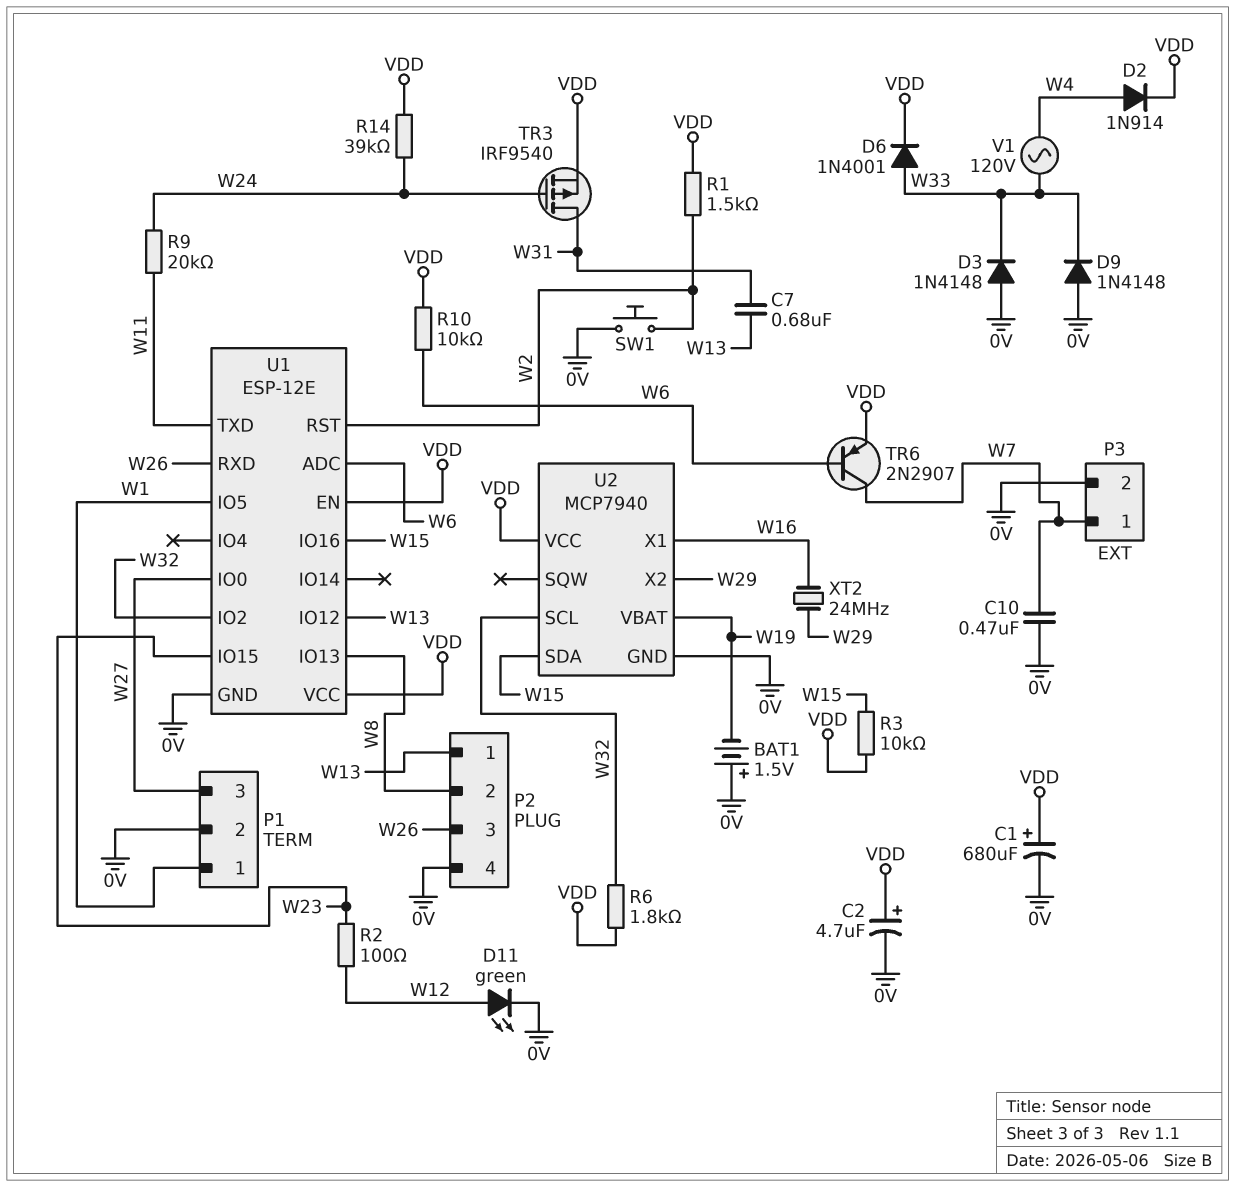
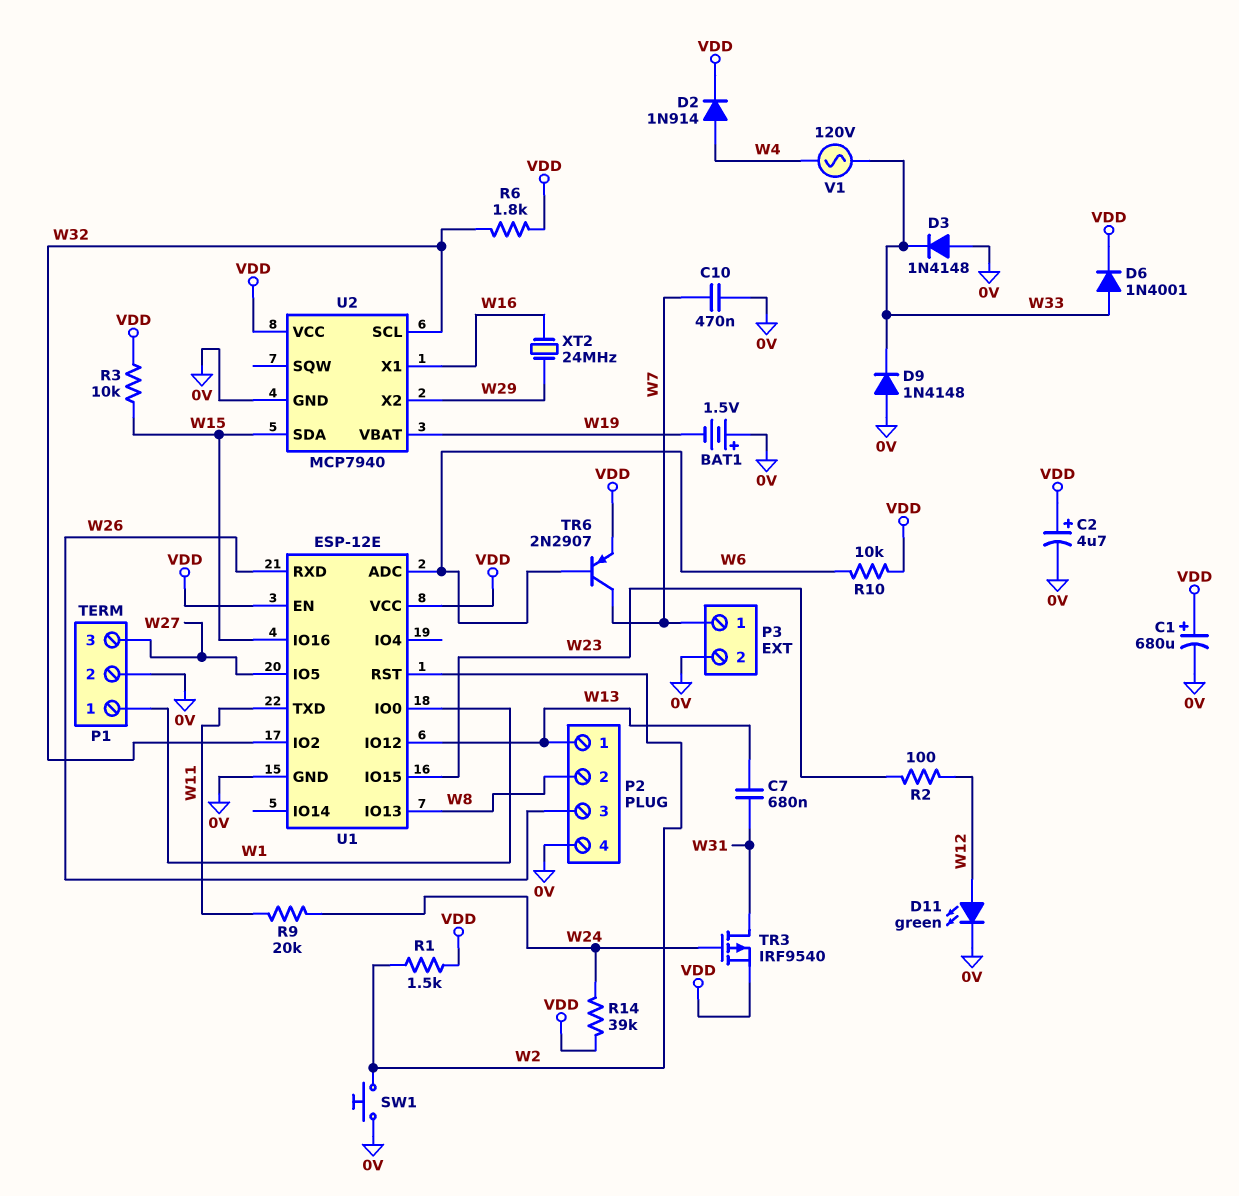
U1 pin IO0: W27 -> W1
U1 pin IO5: W1 -> W27

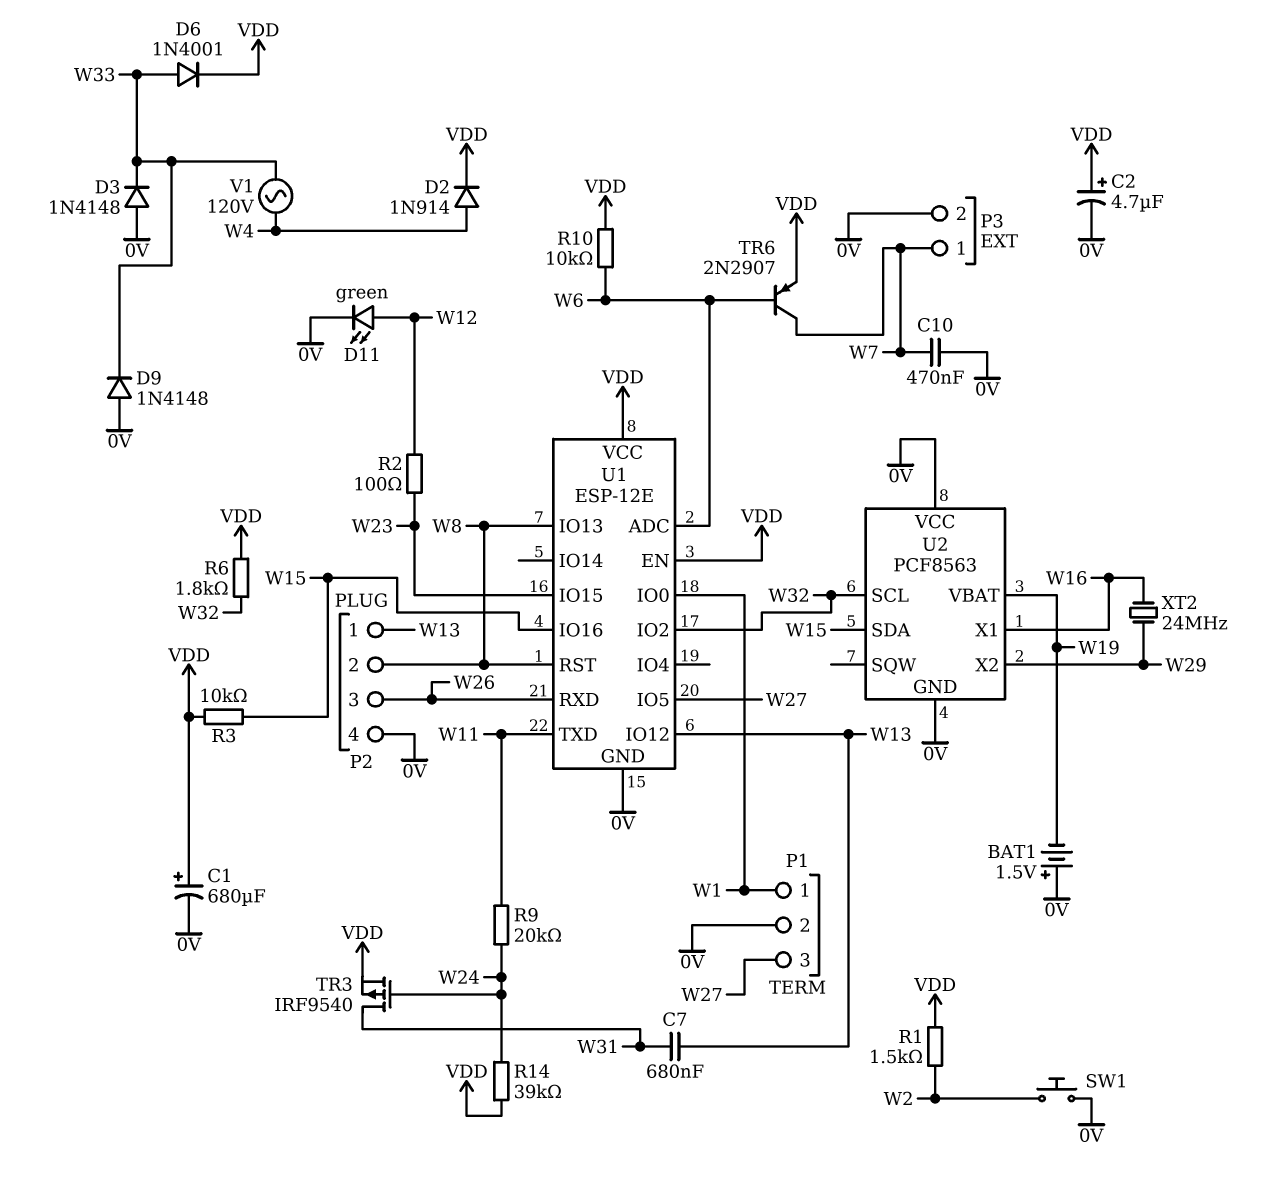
U1 pin RST: W2 -> W8
U2: MCP7940 -> PCF8563
U2 pin VCC: VDD -> 0V

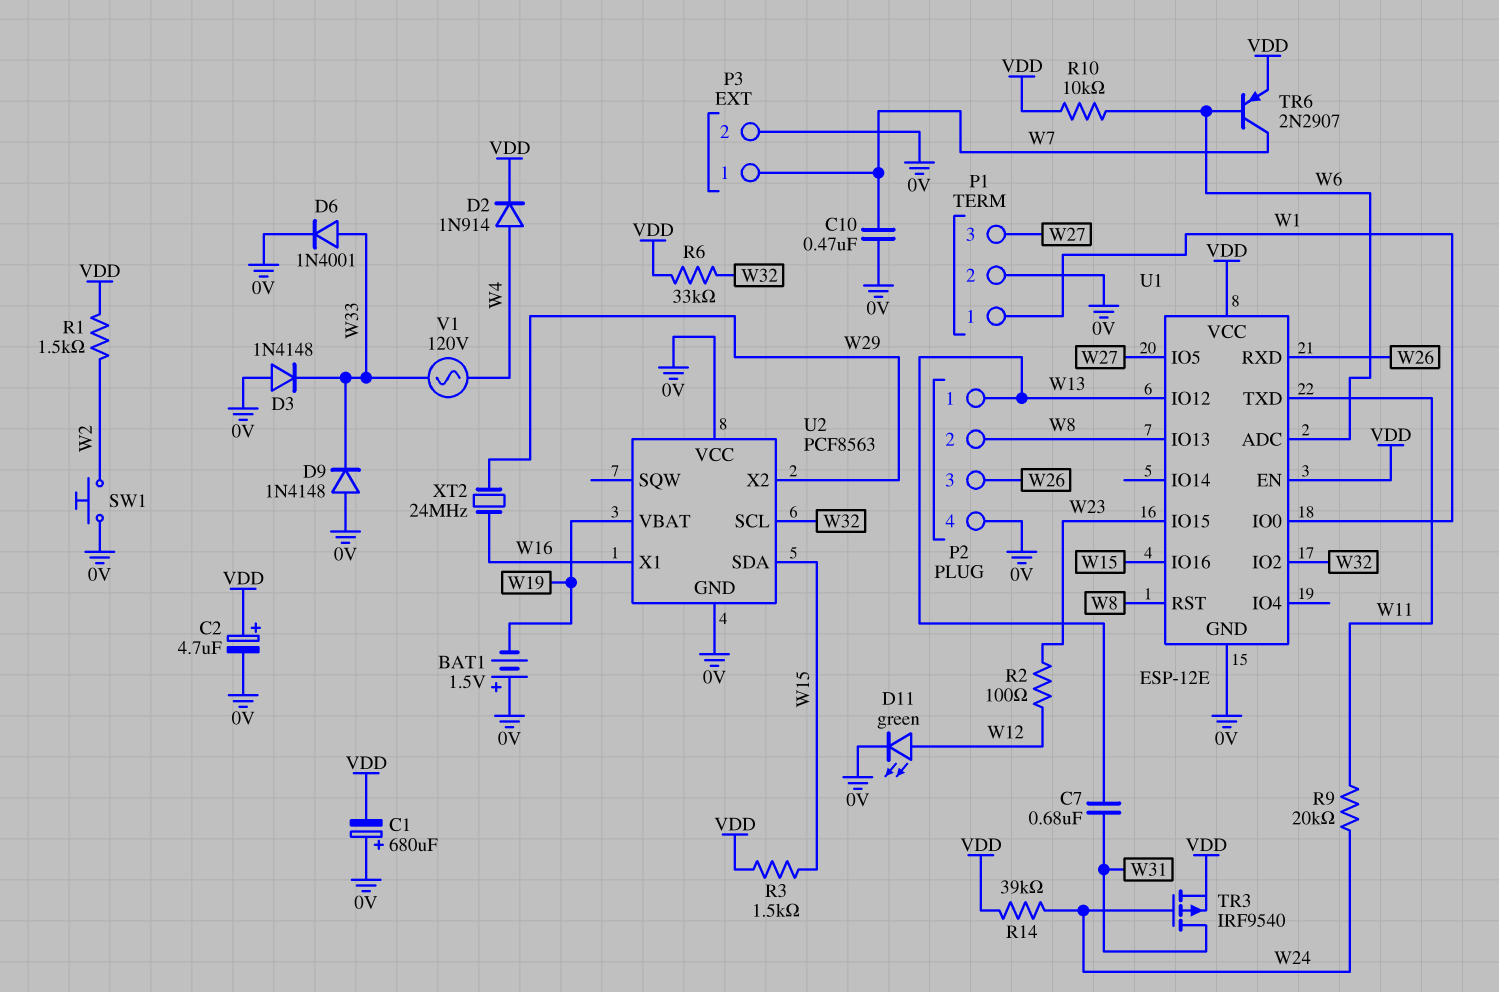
C1: 680uF (plus VDD, minus 0V) -> 680uF (plus 0V, minus VDD)
D6: diode 1N4001 (A W33, K VDD) -> diode 1N4001 (A W33, K 0V)
R3: 10k (VDD, W15) -> 1.5k (VDD, W15)
R6: 1.8k (VDD, W32) -> 33k (VDD, W32)

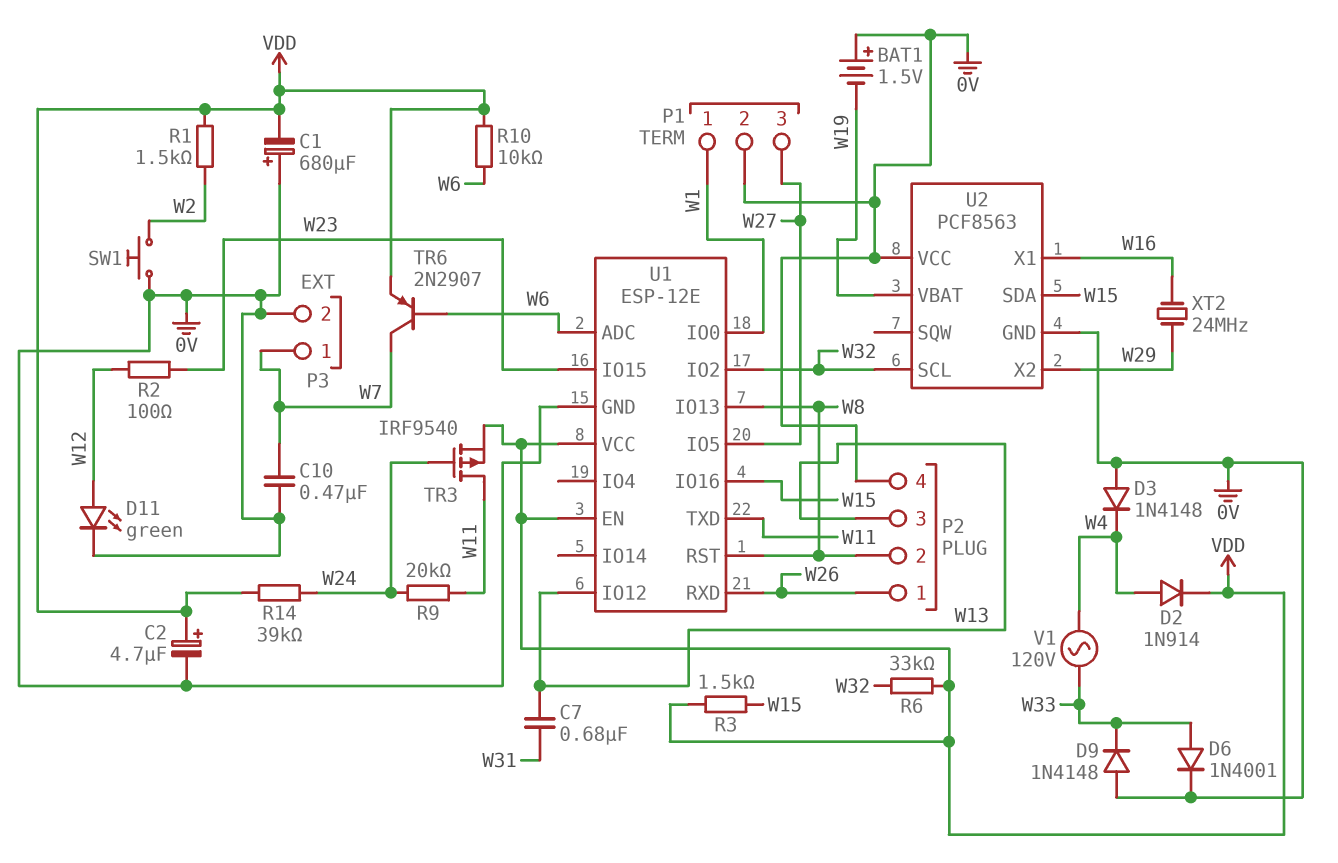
D3: diode 1N4148 (A 0V, K W33) -> diode 1N4148 (A 0V, K W4)
P2 pin 1: W13 -> W26
P2 pin 3: W26 -> W13
TR3: PMOS IRF9540 (G W24, D W31, S VDD) -> PMOS IRF9540 (G W24, D W11, S VDD)

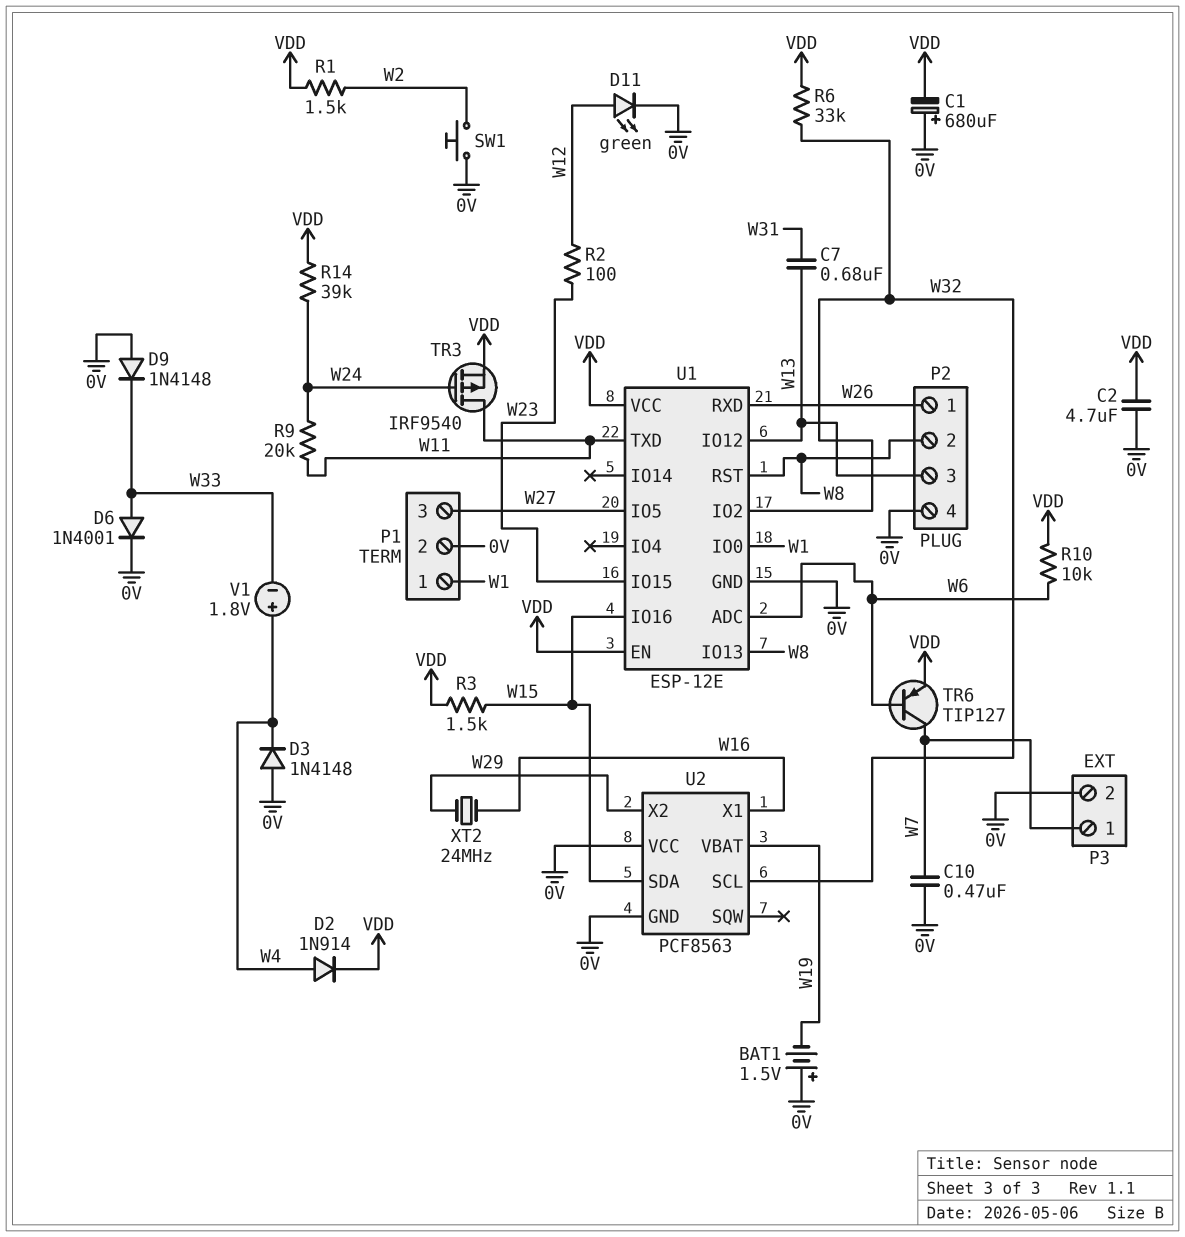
C2: 4.7uF (plus VDD, minus 0V) -> 4.7uF (0V, VDD)
TR6: PNP 2N2907 (B W6, C W7, E VDD) -> PNP TIP127 (B W6, C W7, E VDD)
V1: AC 120V (W4, W33) -> 1.8V (plus W4, minus W33)

